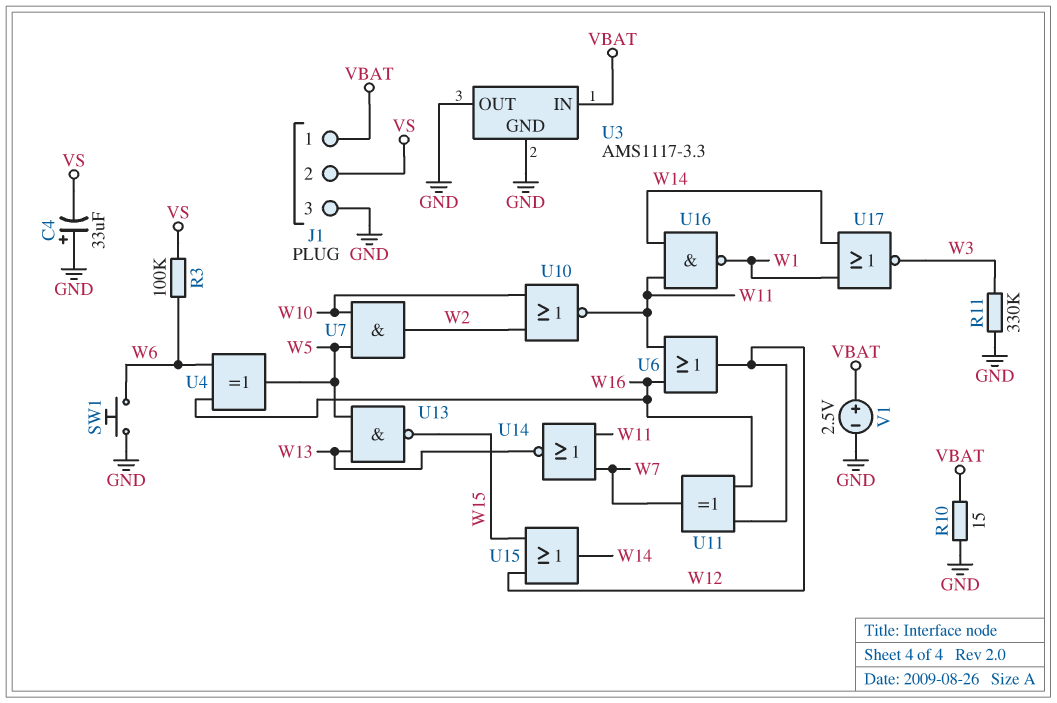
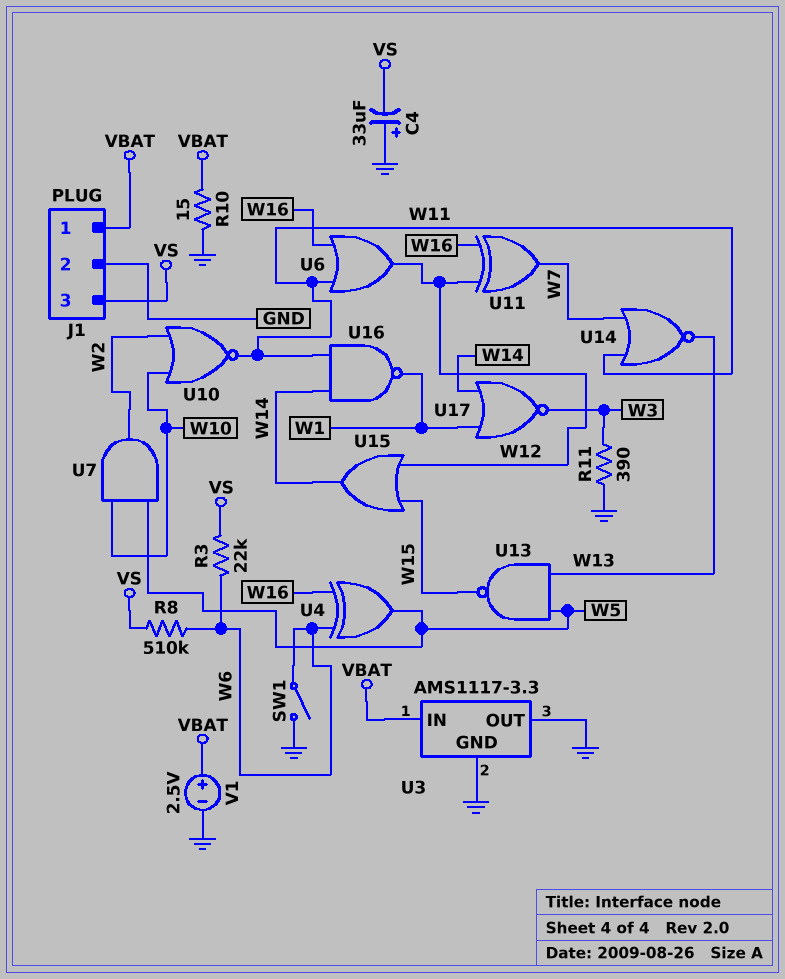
J1 pin 2: VS -> GND
J1 pin 3: GND -> VS
R3: 100k (VS, W6) -> 22k (VS, W6)
R8: none -> 510k (VS, W6)
R11: 330k (GND, W3) -> 390 (GND, W3)
SW1: button (GND, W6) -> switch (GND, W6)

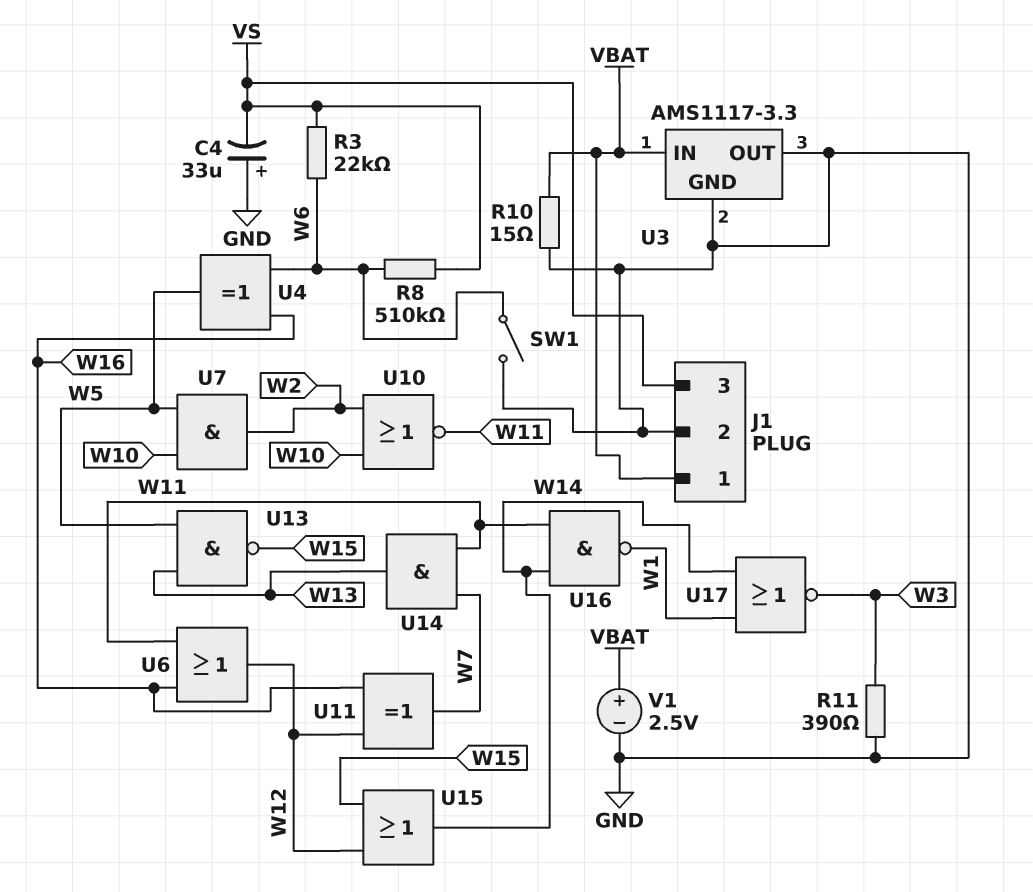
U14: NOR (in W7, in W11, out W13) -> AND (in W7, in W11, out W13)

